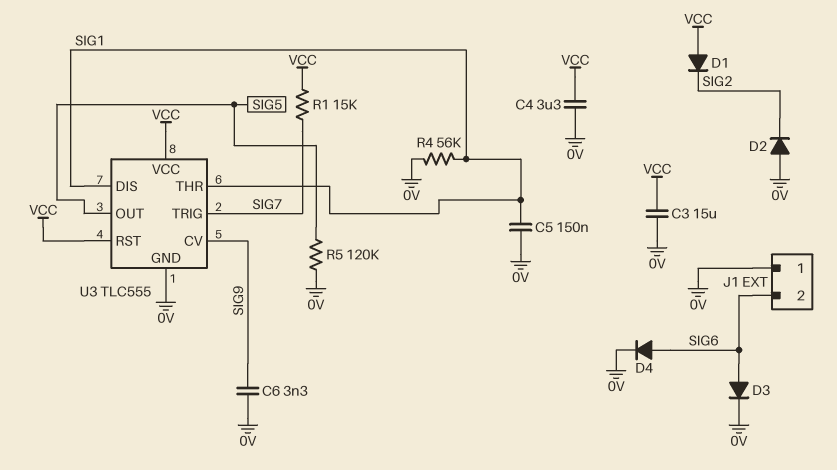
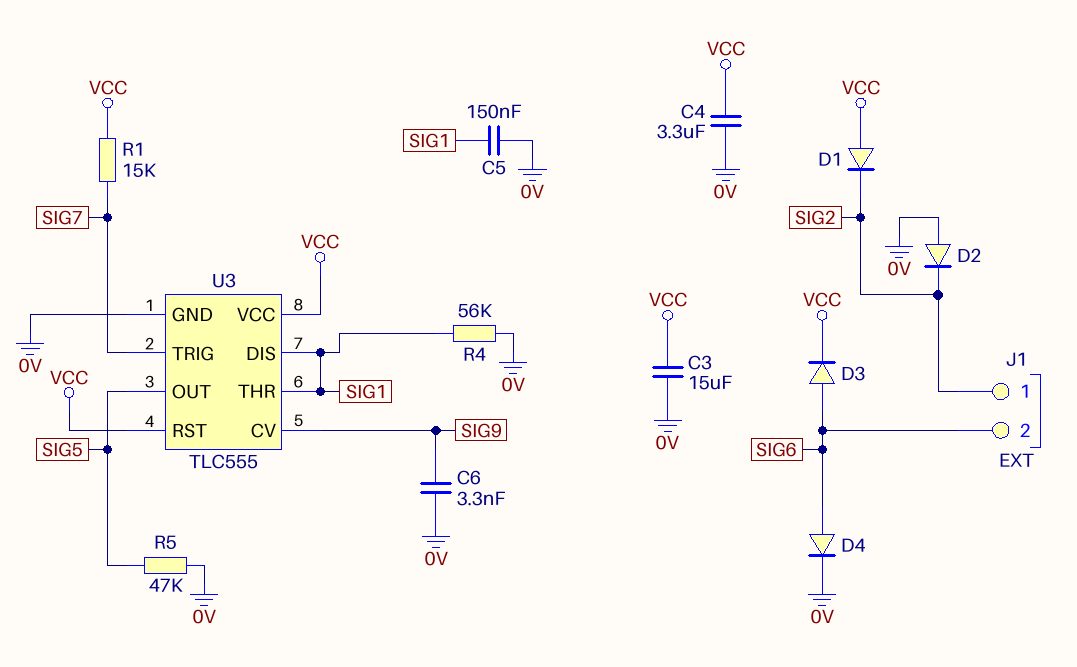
D3: diode (A SIG6, K 0V) -> diode (A SIG6, K VCC)
J1 pin 1: 0V -> SIG2
R5: 120k (0V, SIG5) -> 47k (0V, SIG5)

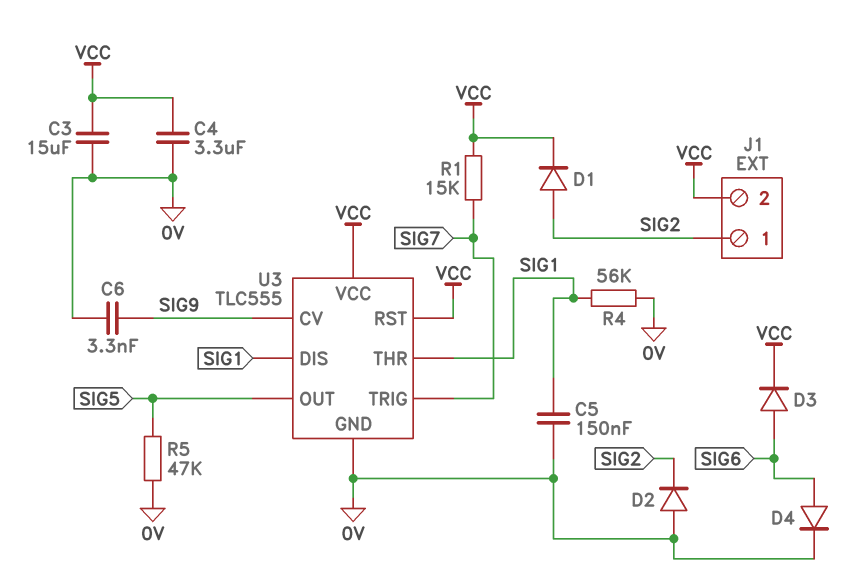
D1: diode (A VCC, K SIG2) -> diode (A SIG2, K VCC)
J1 pin 2: SIG6 -> VCC

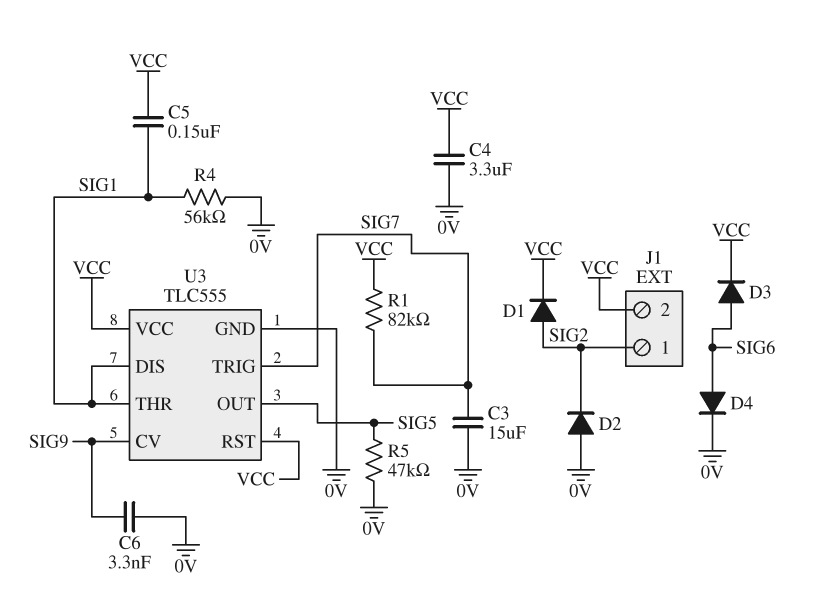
C3: 15uF (0V, VCC) -> 15uF (0V, SIG7)
C5: 150nF (0V, SIG1) -> 150nF (SIG1, VCC)
R1: 15k (SIG7, VCC) -> 82k (SIG7, VCC)

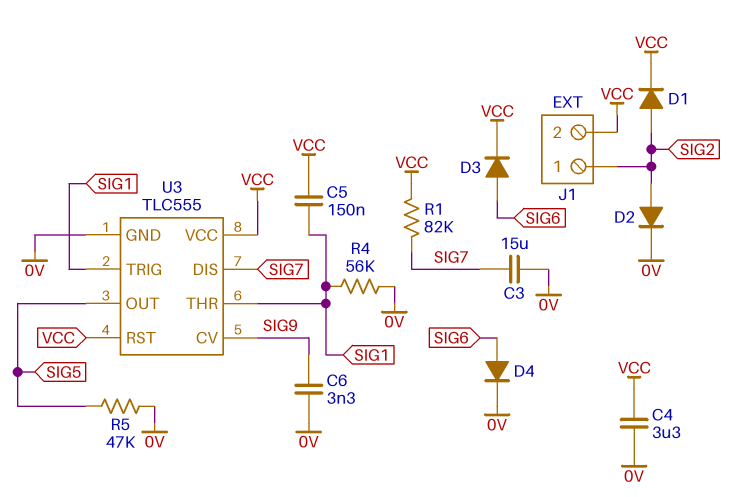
D2: diode (A 0V, K SIG2) -> diode (A SIG2, K 0V)
U3 pin DIS: SIG1 -> SIG7
U3 pin TRIG: SIG7 -> SIG1

